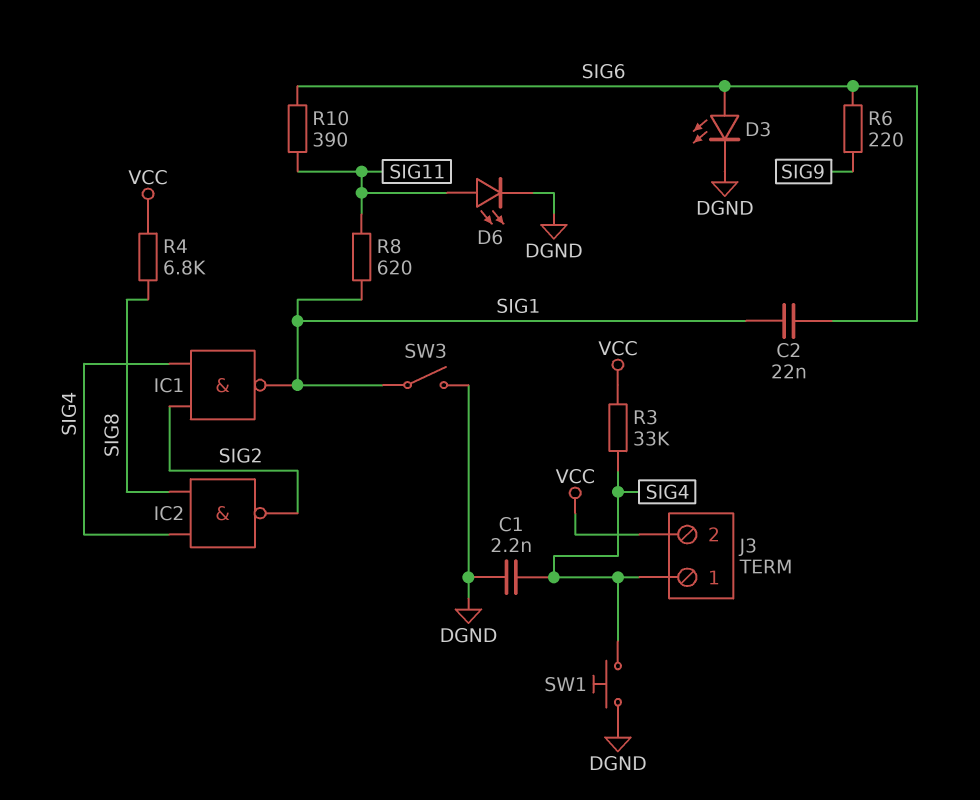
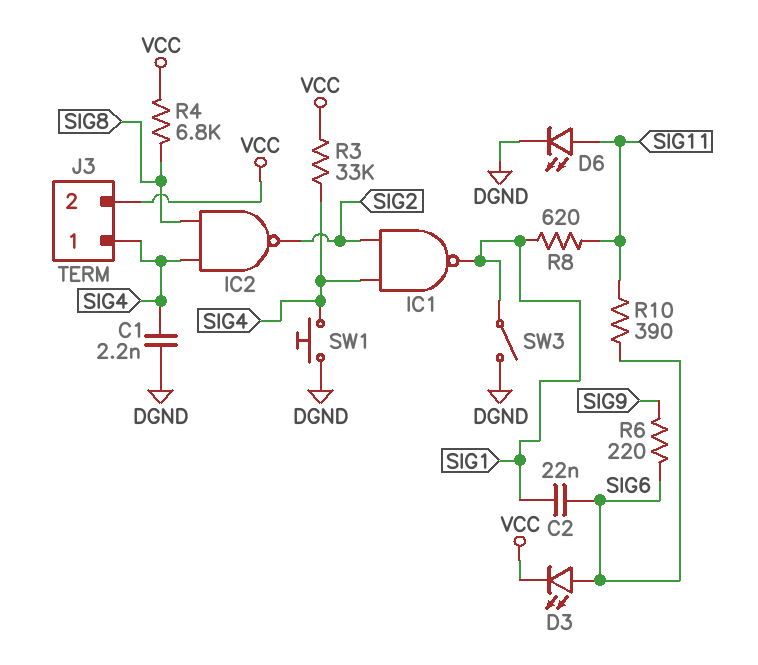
D3: LED (A SIG6, K DGND) -> LED (A SIG6, K VCC)

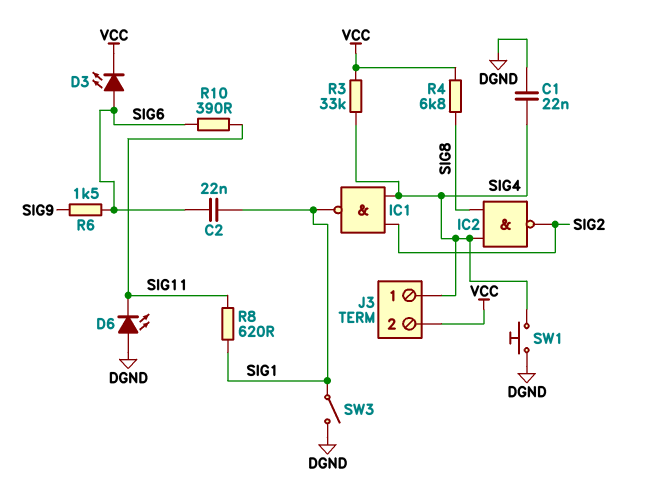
C1: 2.2nF (DGND, SIG4) -> 22nF (DGND, SIG4)
D6: LED (A SIG11, K DGND) -> LED (A DGND, K SIG11)
R6: 220 (SIG6, SIG9) -> 1.5k (SIG6, SIG9)

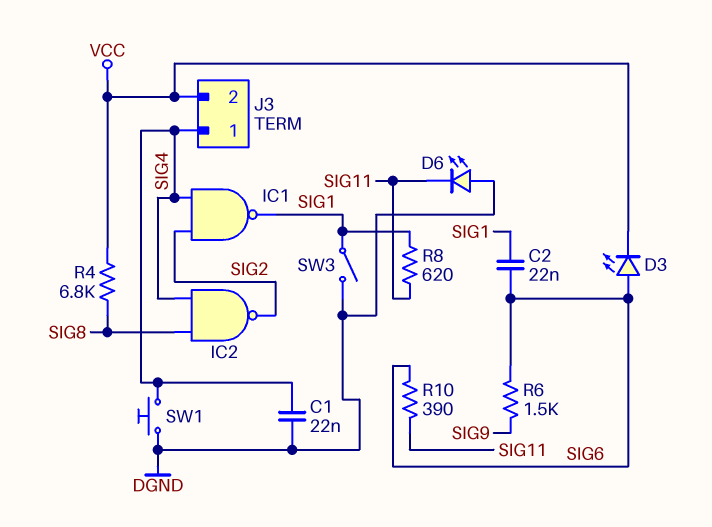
R3: 33k (SIG4, VCC) -> none

